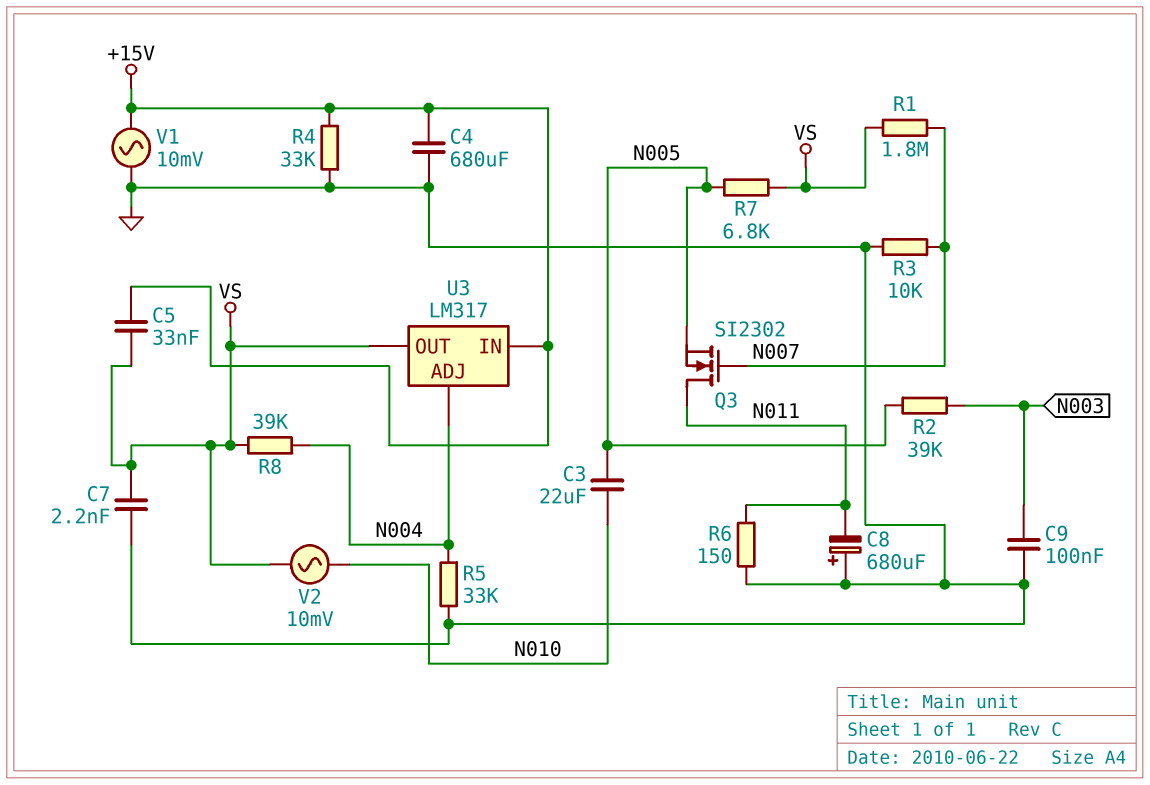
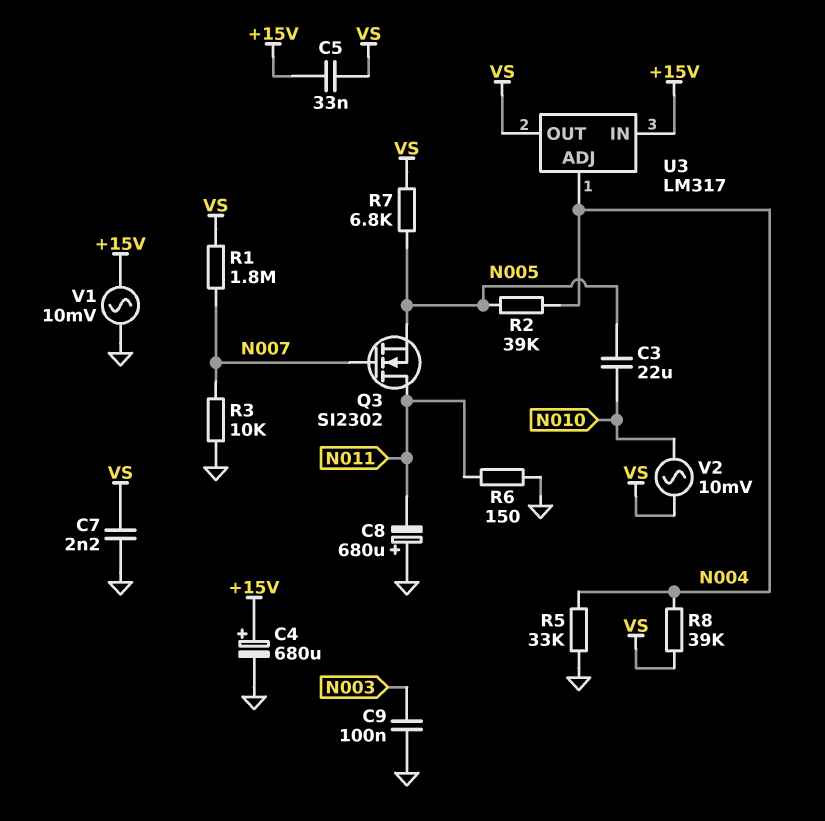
C4: 680uF (+15V, GND) -> 680uF (plus +15V, minus GND)
R2: 39k (N003, N005) -> 39k (N004, N005)
R4: 33k (+15V, GND) -> none

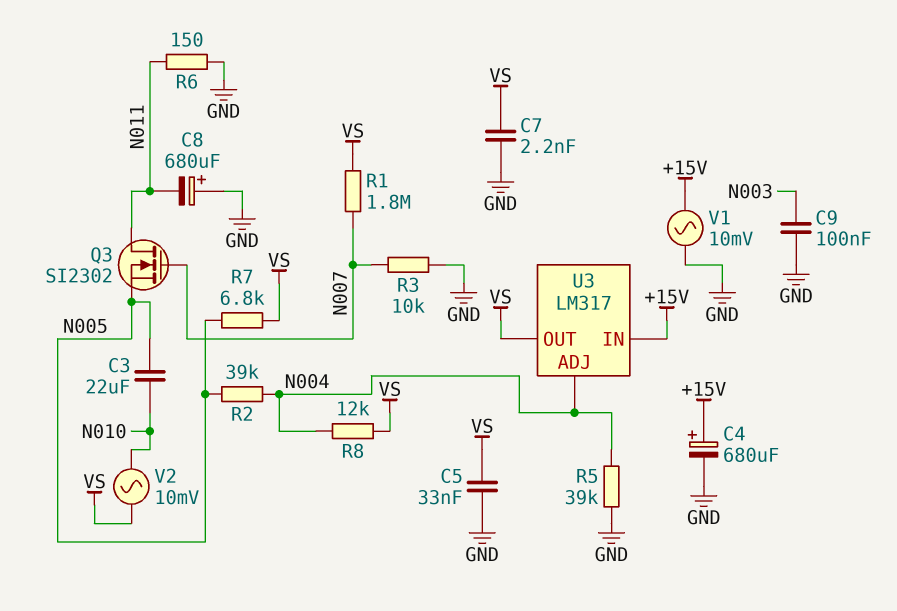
C5: 33nF (+15V, VS) -> 33nF (GND, VS)
R5: 33k (GND, N004) -> 39k (GND, N004)
R8: 39k (N004, VS) -> 12k (N004, VS)

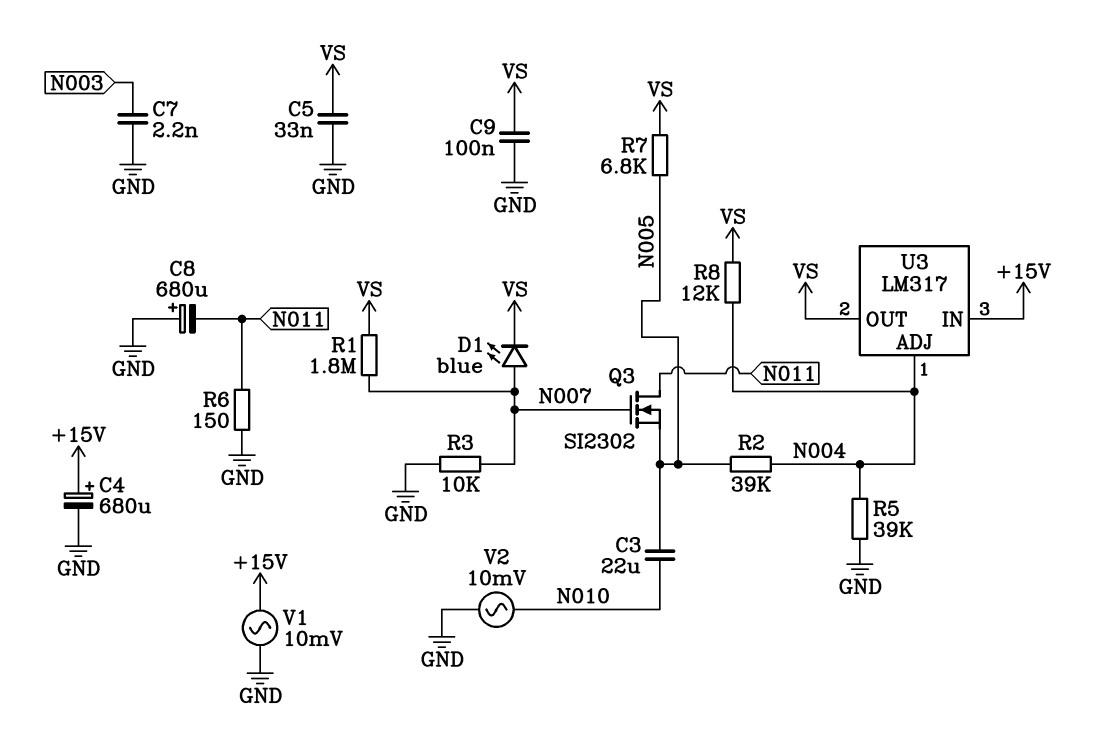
C7: 2.2nF (GND, VS) -> 2.2nF (GND, N003)
C9: 100nF (GND, N003) -> 100nF (GND, VS)
D1: none -> LED blue (A N007, K VS)
V2: AC 10mV (N010, VS) -> AC 10mV (GND, N010)

